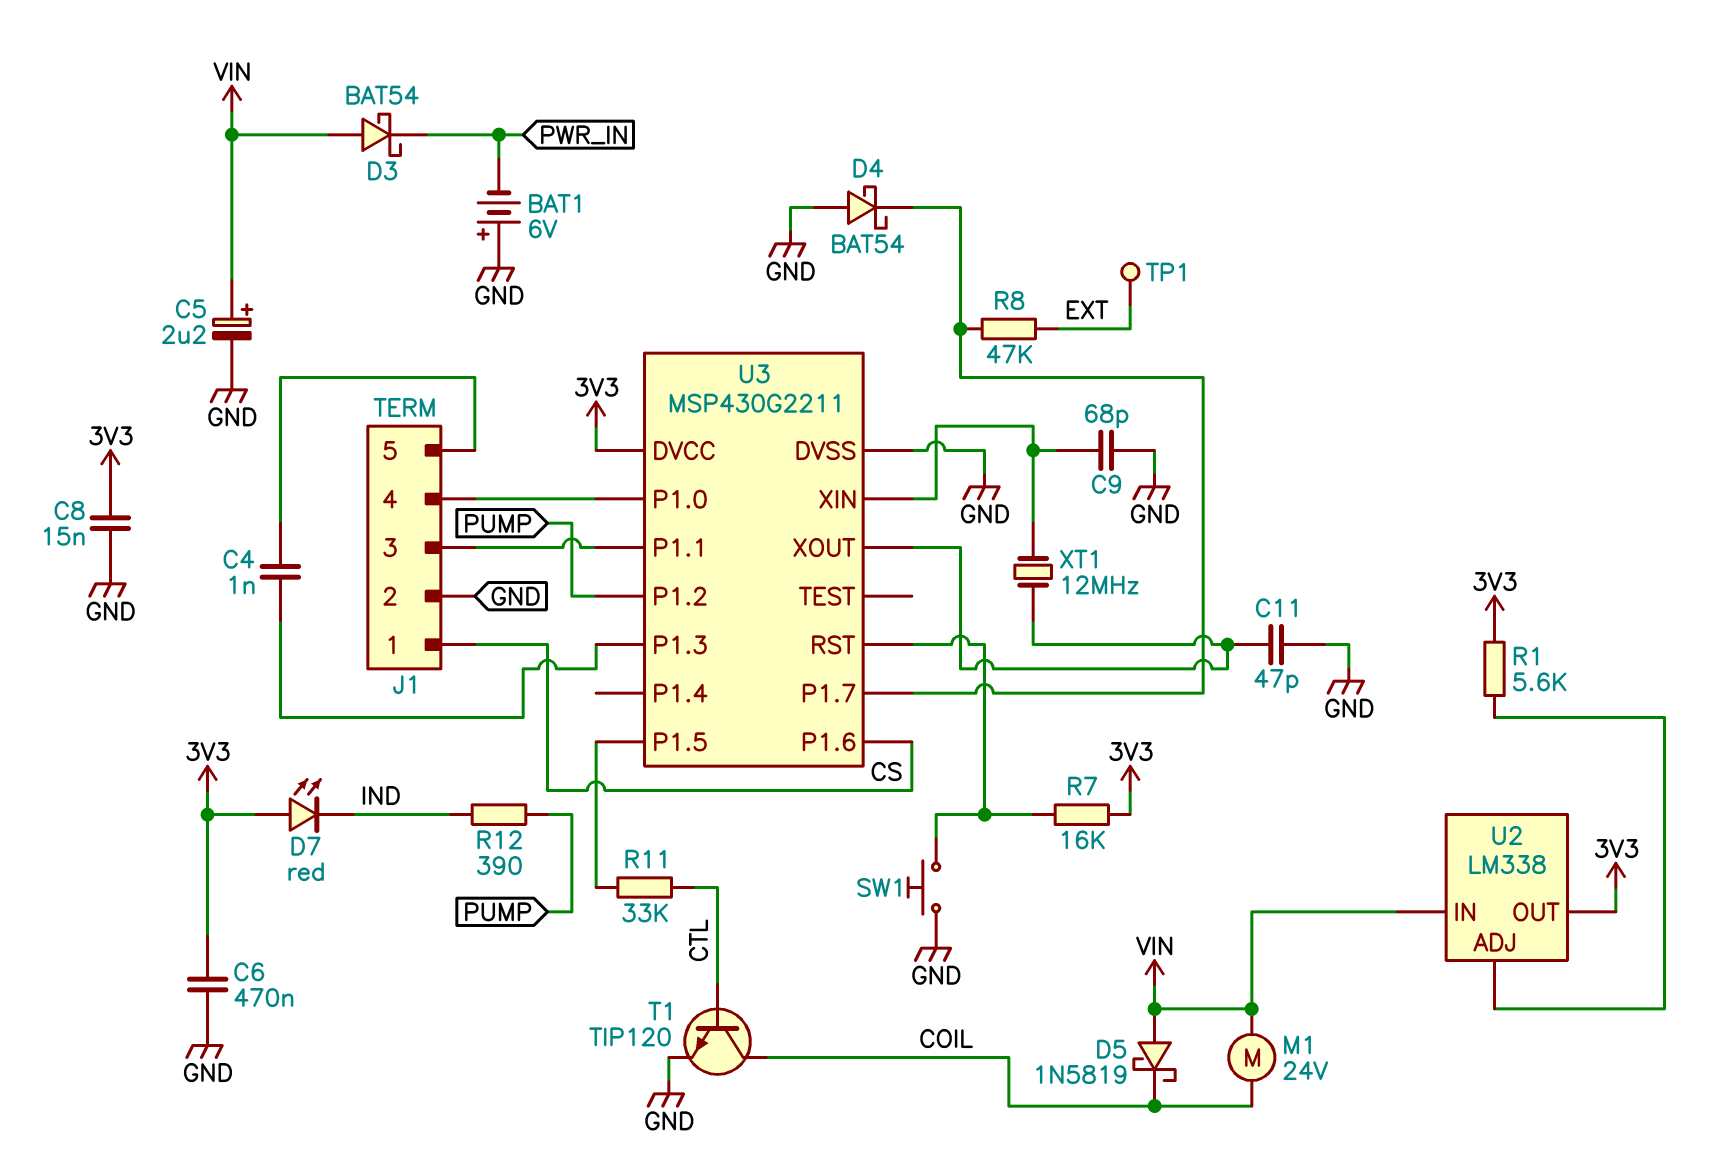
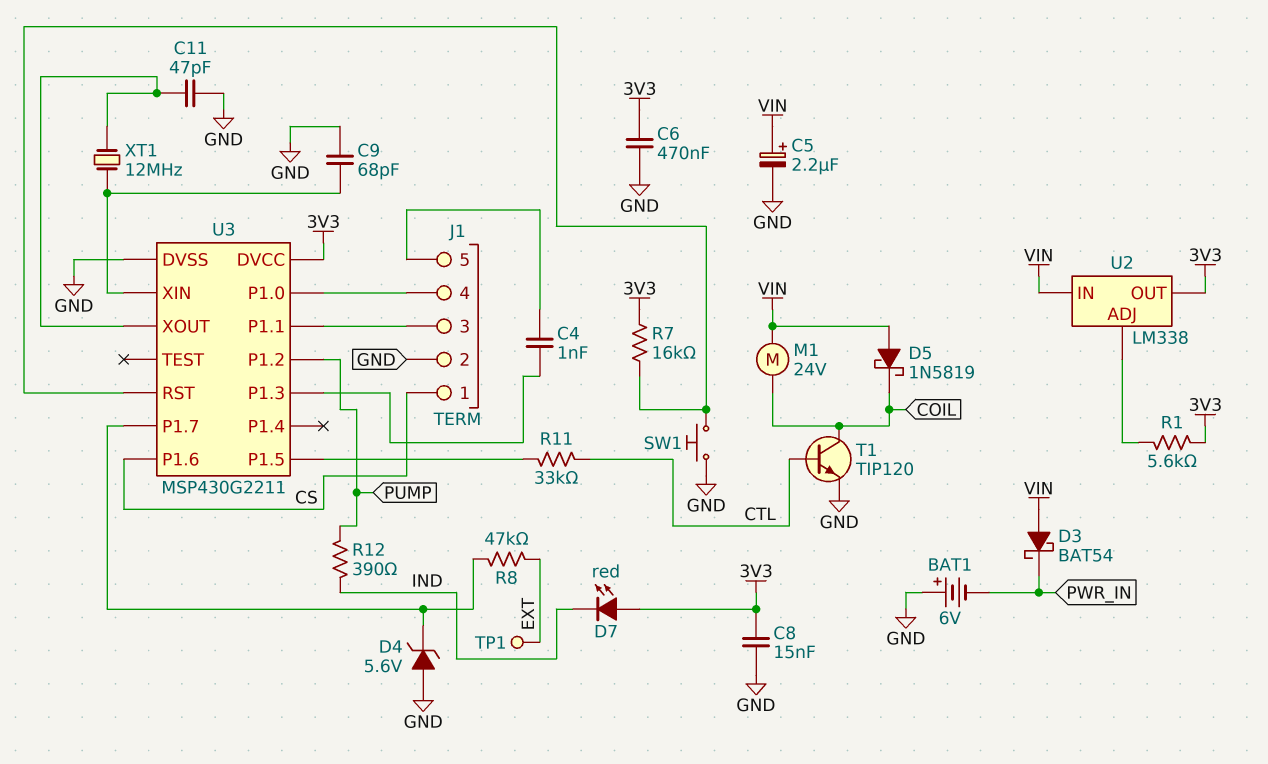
D4: schottky BAT54 (A GND, K U3/P1.7) -> zener 5.6V (A GND, K U3/P1.7)

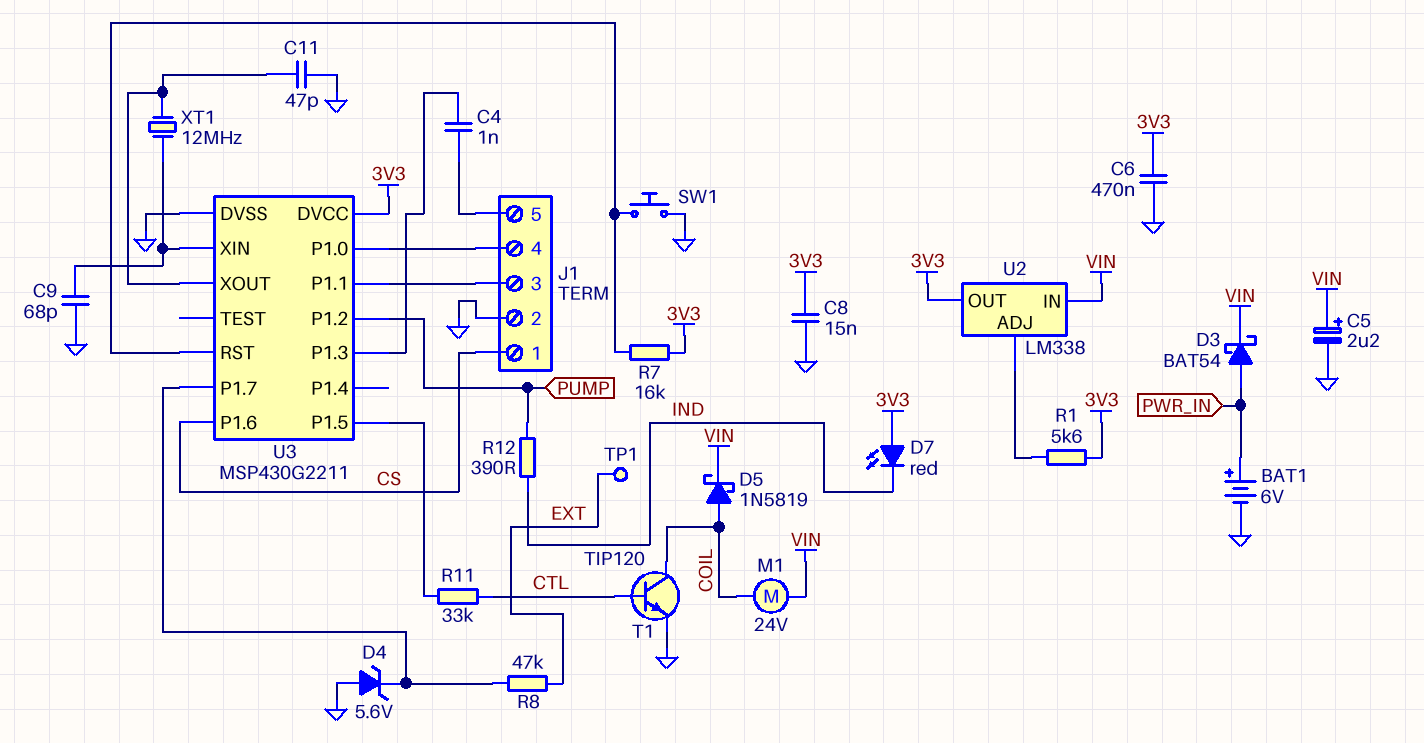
BAT1: 6V (plus GND, minus PWR_IN) -> 6V (plus PWR_IN, minus GND)
D3: schottky BAT54 (A VIN, K PWR_IN) -> schottky BAT54 (A PWR_IN, K VIN)
D5: schottky 1N5819 (A VIN, K COIL) -> schottky 1N5819 (A COIL, K VIN)

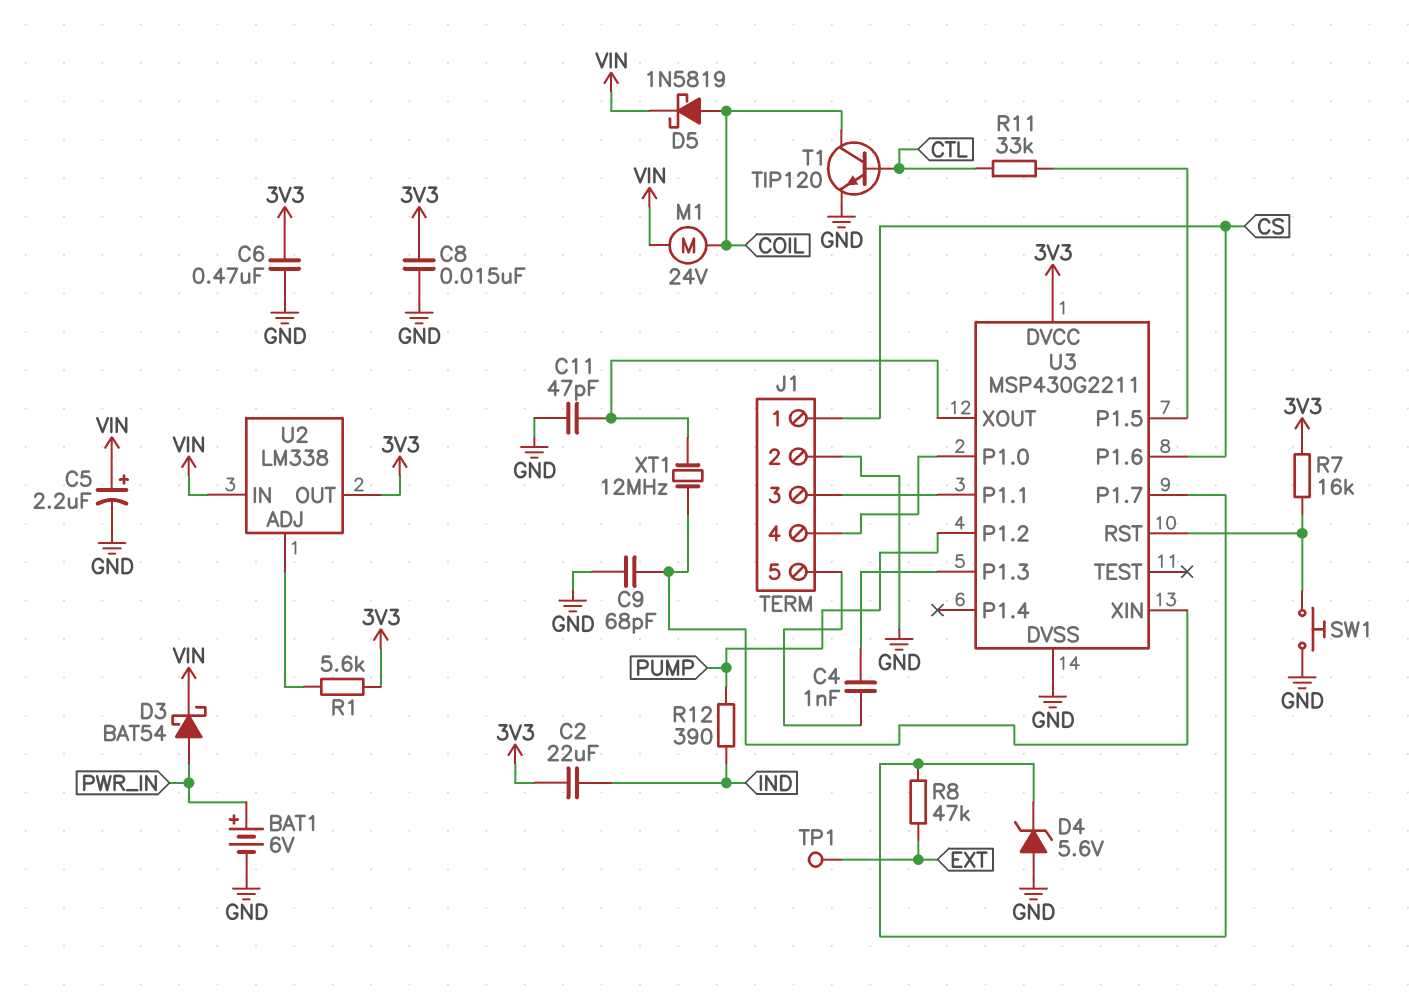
C2: none -> 22uF (3V3, IND)
D7: LED red (A 3V3, K IND) -> none

